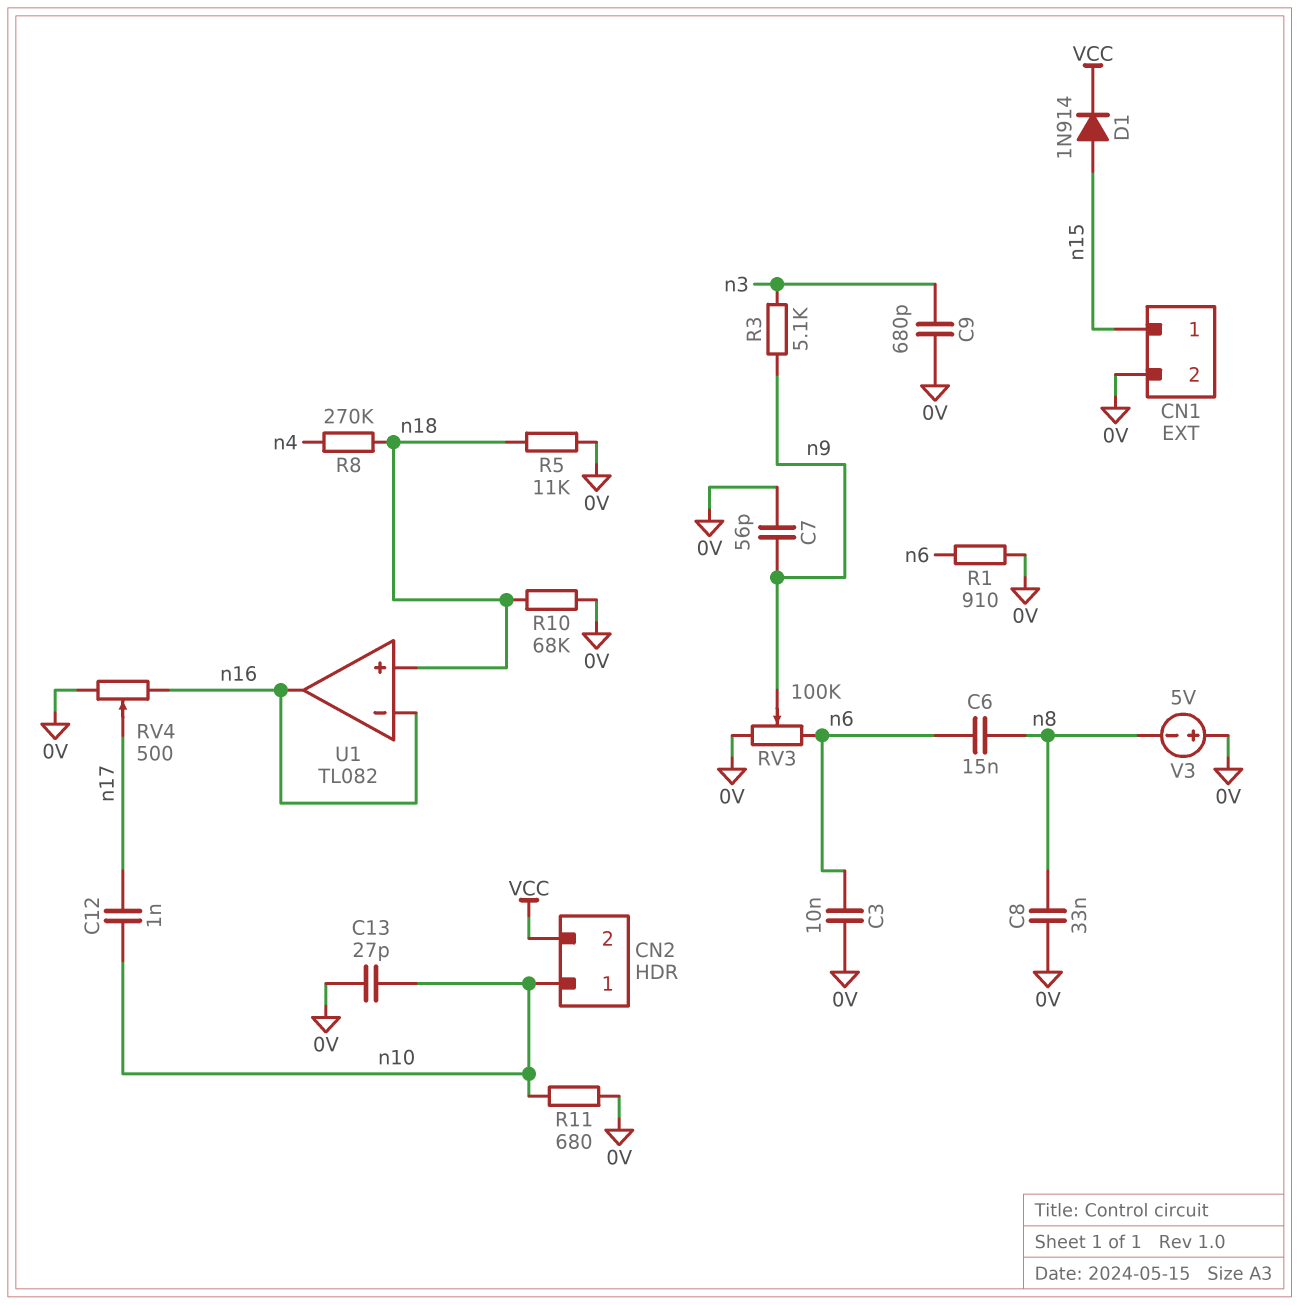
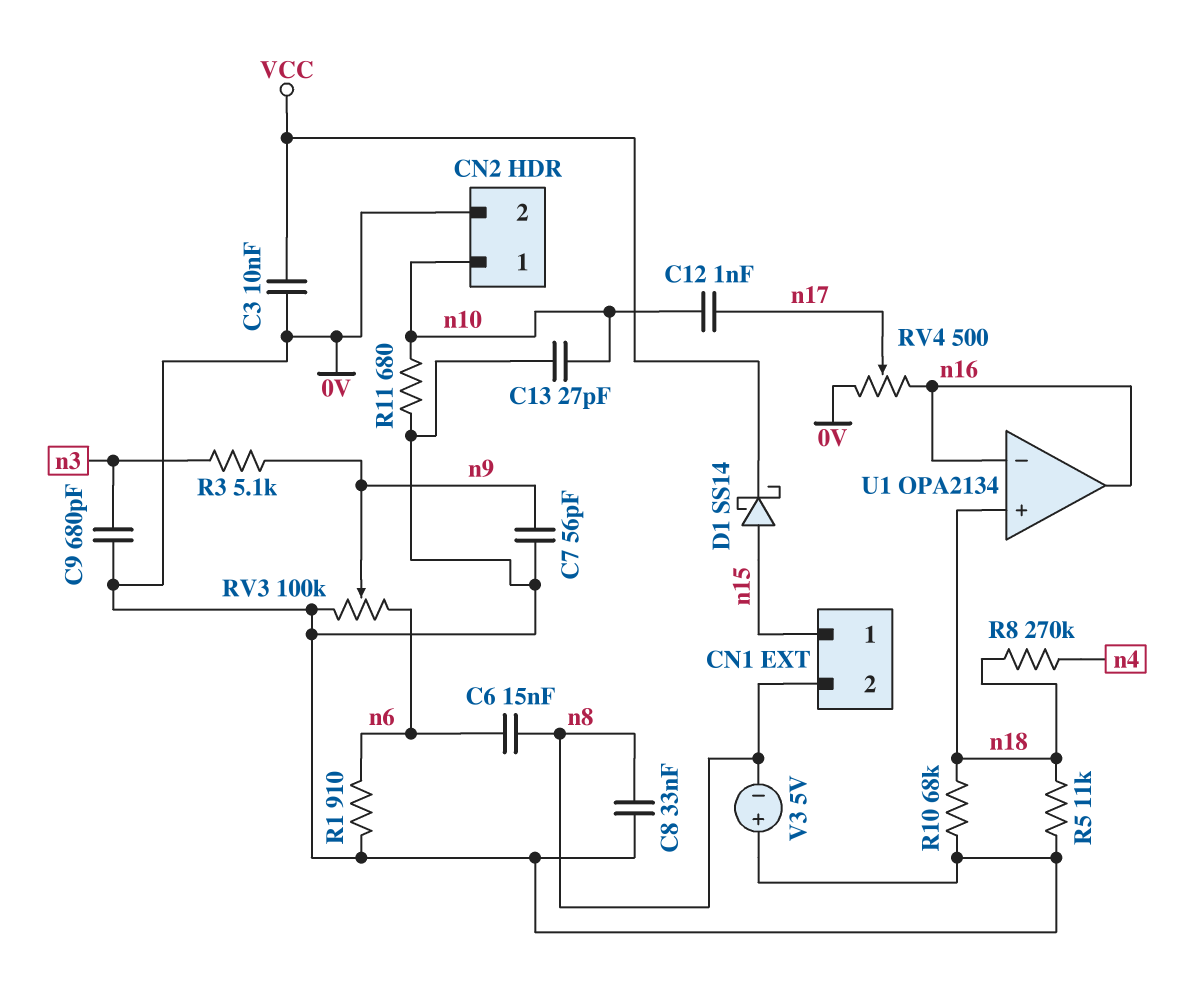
C3: 10nF (0V, n6) -> 10nF (0V, VCC)
CN1 pin 2: 0V -> n8
CN2 pin 2: VCC -> 0V
D1: diode 1N914 (A n15, K VCC) -> schottky SS14 (A n15, K VCC)
U1: TL082 -> OPA2134

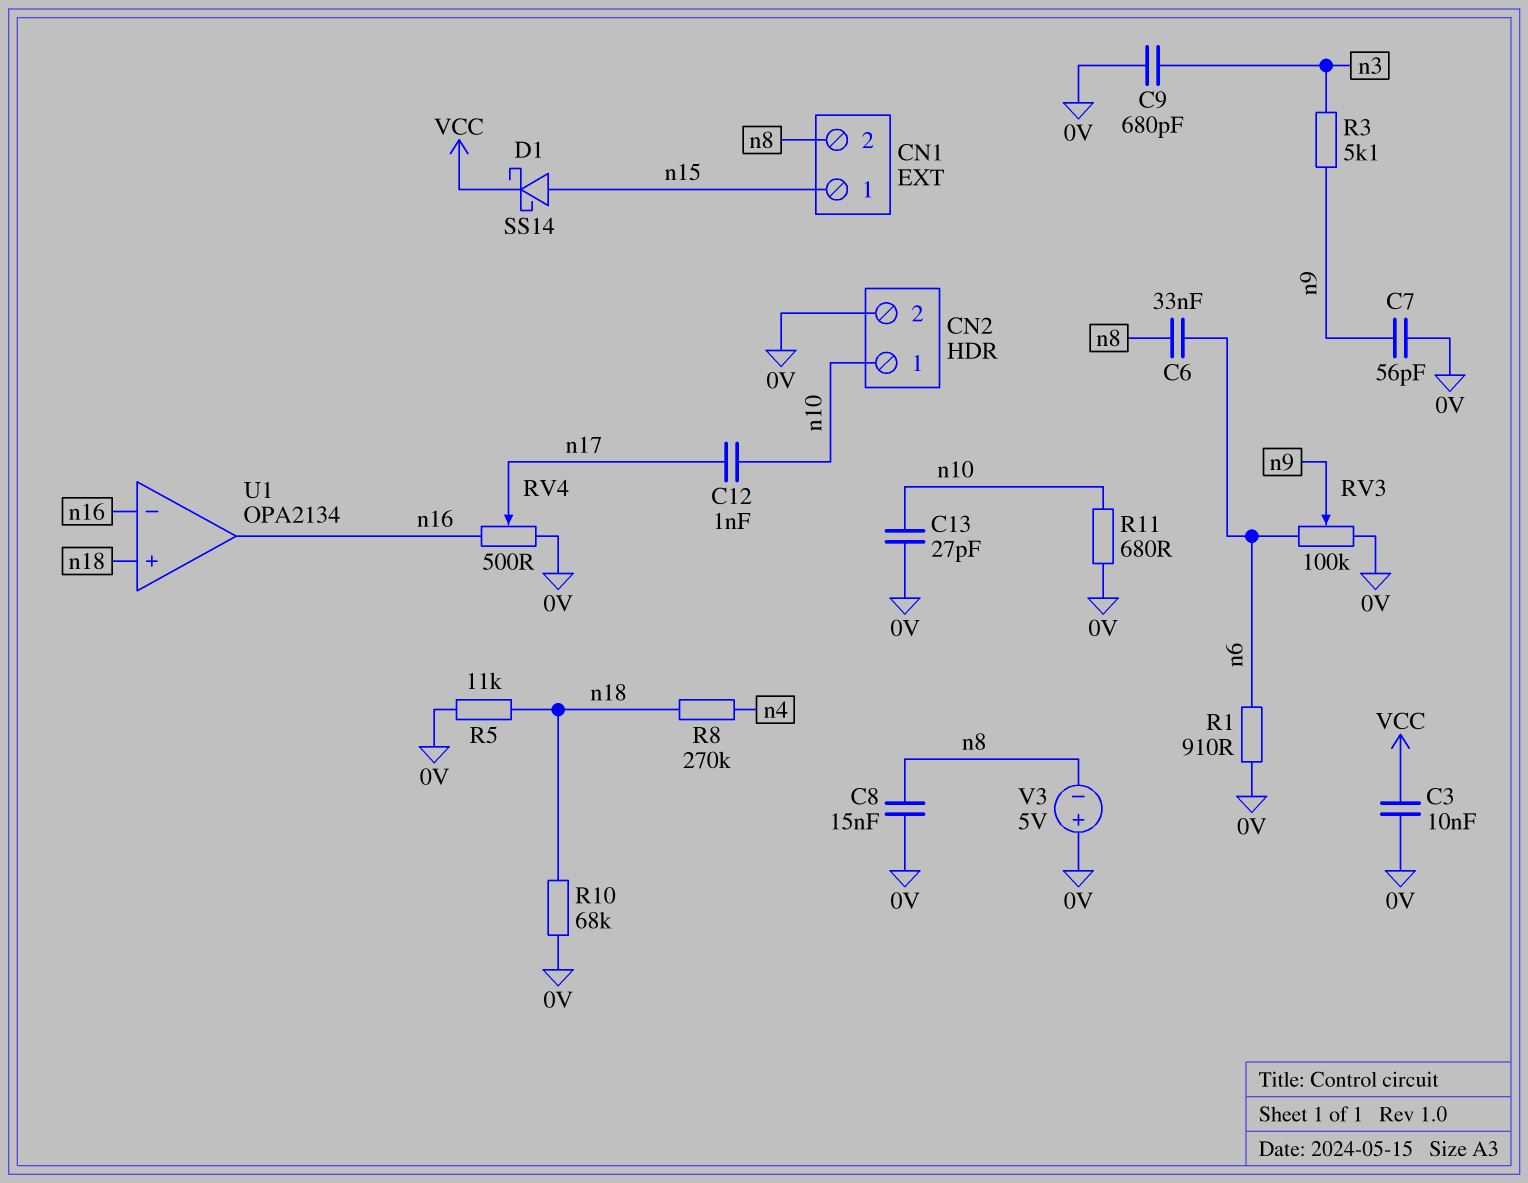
C6: 15nF (n6, n8) -> 33nF (n6, n8)
C8: 33nF (0V, n8) -> 15nF (0V, n8)

